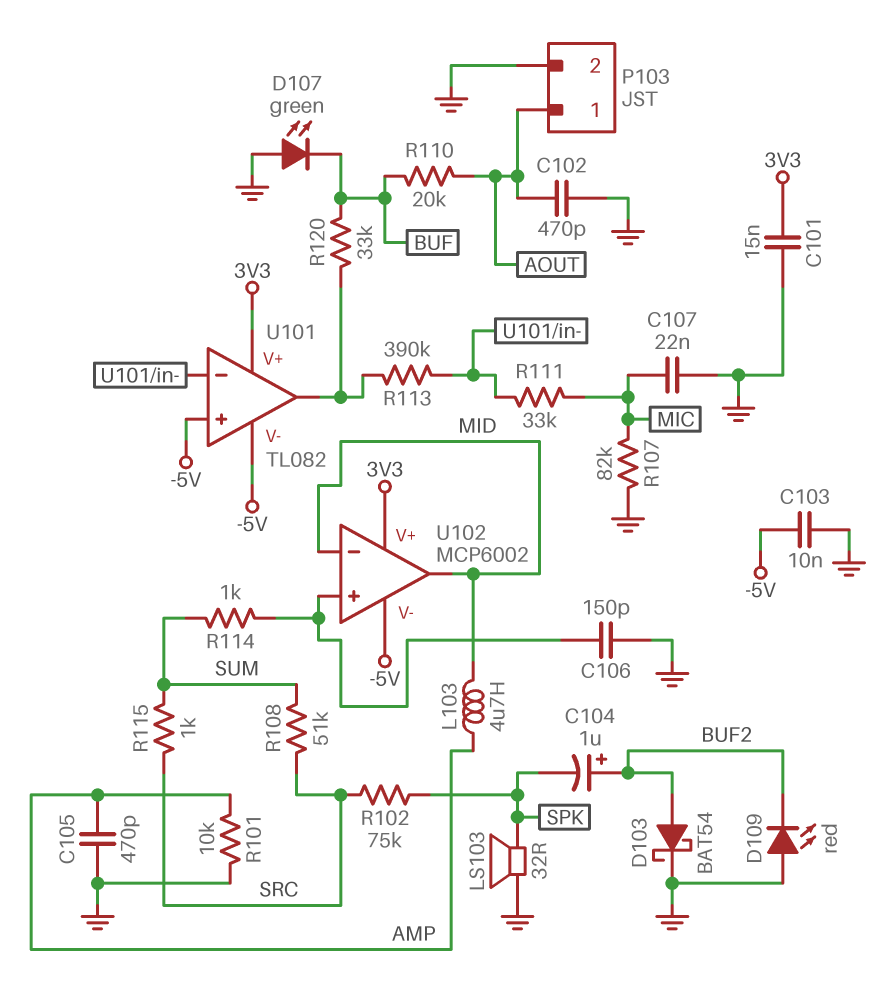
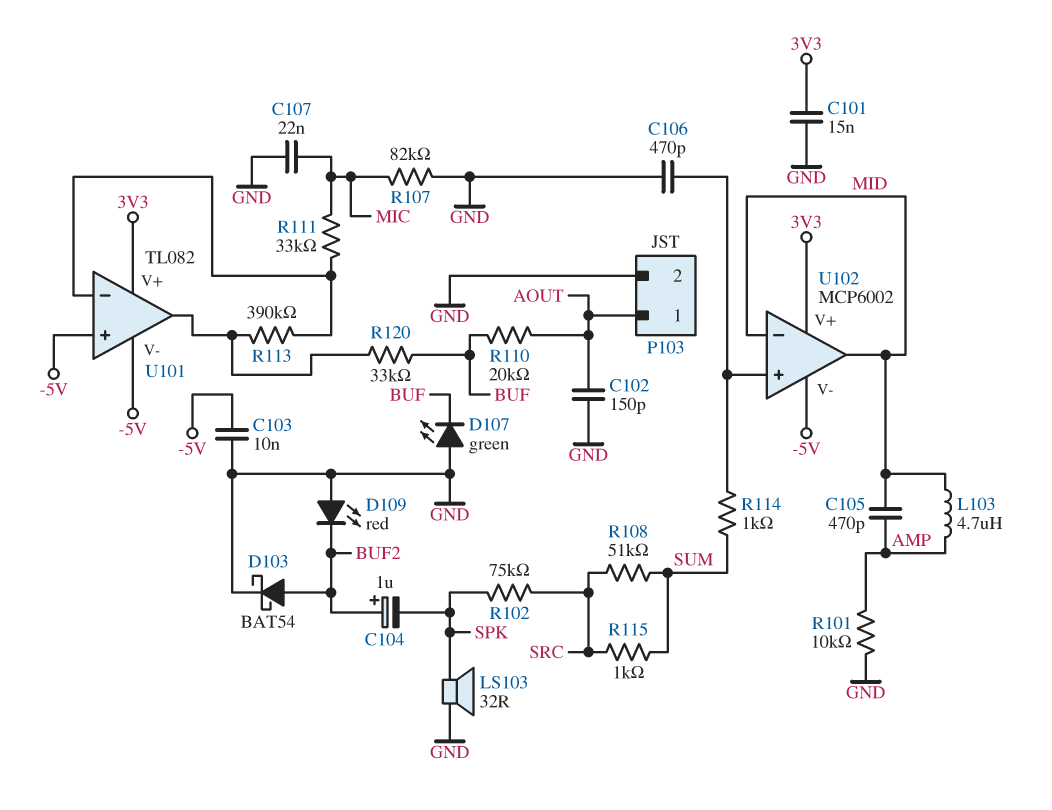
C102: 470pF (AOUT, GND) -> 150pF (AOUT, GND)
C105: 470pF (AMP, GND) -> 470pF (AMP, MID)
C106: 150pF (GND, U102/in+) -> 470pF (GND, U102/in+)

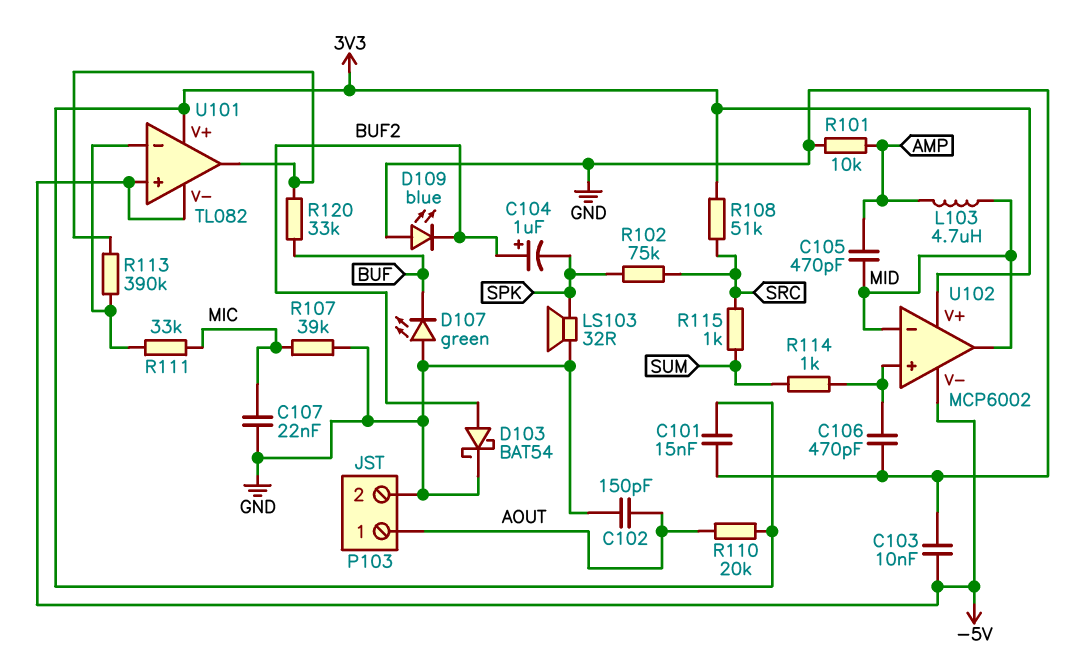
D109: LED red (A GND, K BUF2) -> LED blue (A GND, K BUF2)
R107: 82k (GND, MIC) -> 39k (GND, MIC)
R108: 51k (SRC, SUM) -> 51k (3V3, SRC)
R110: 20k (AOUT, BUF) -> 20k (3V3, AOUT)

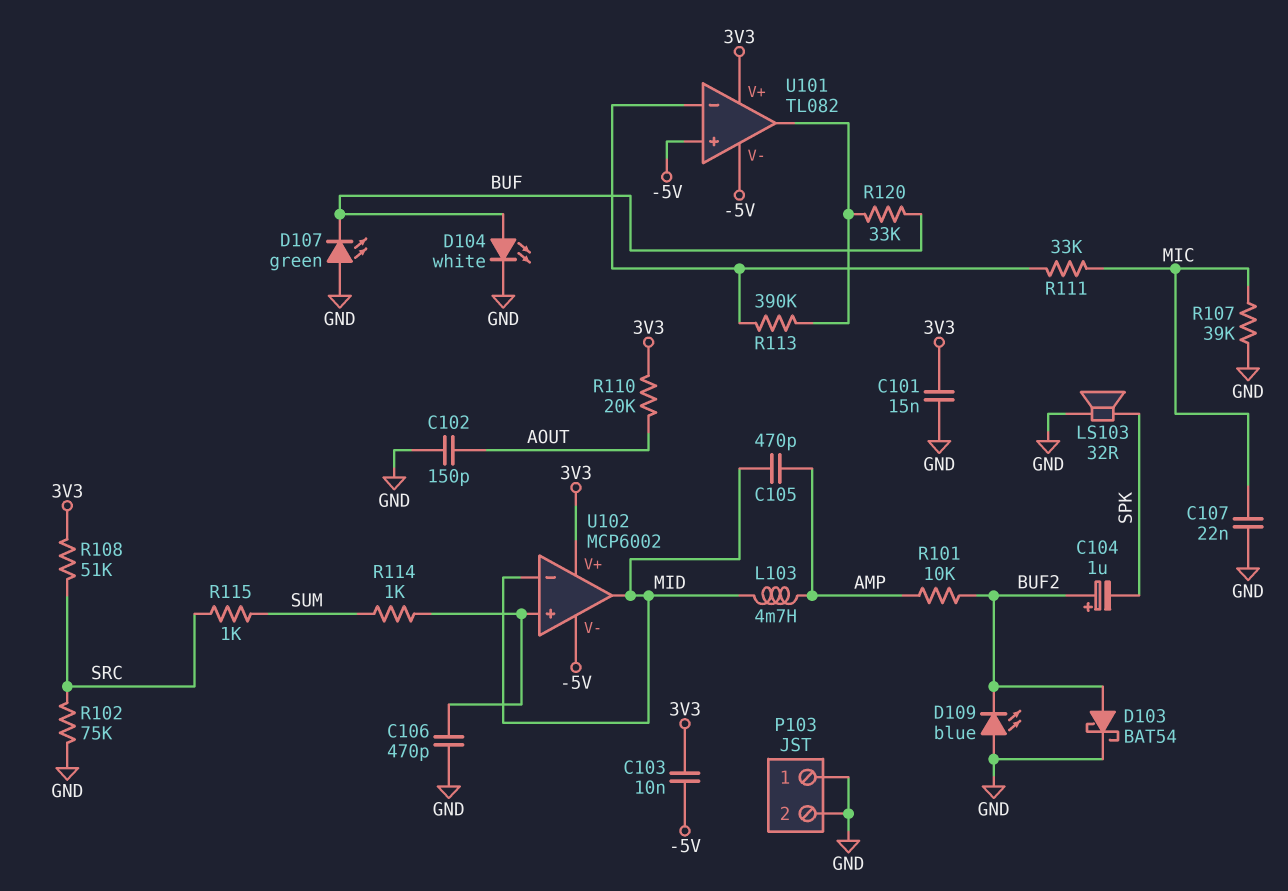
C103: 10nF (-5V, GND) -> 10nF (-5V, 3V3)
D104: none -> LED white (A BUF, K GND)
L103: 4.7uH (AMP, MID) -> 4.7mH (AMP, MID)
P103 pin 1: AOUT -> GND
R101: 10k (AMP, GND) -> 10k (AMP, BUF2)
R102: 75k (SPK, SRC) -> 75k (GND, SRC)

